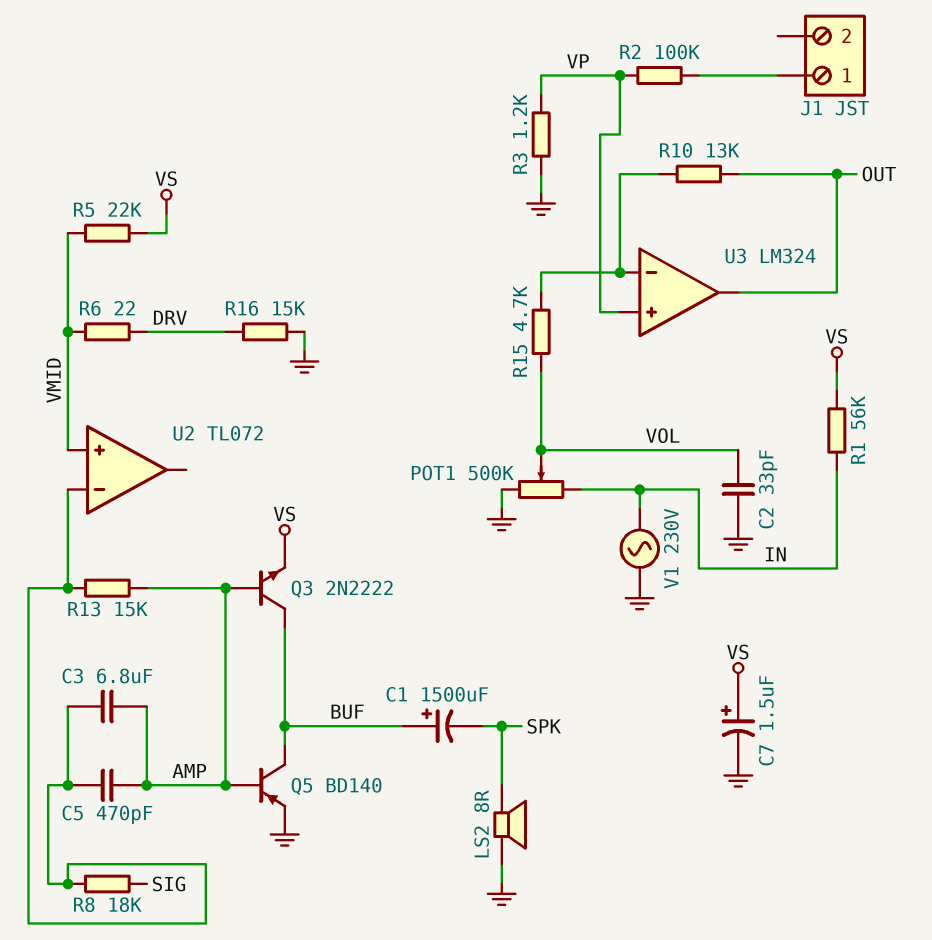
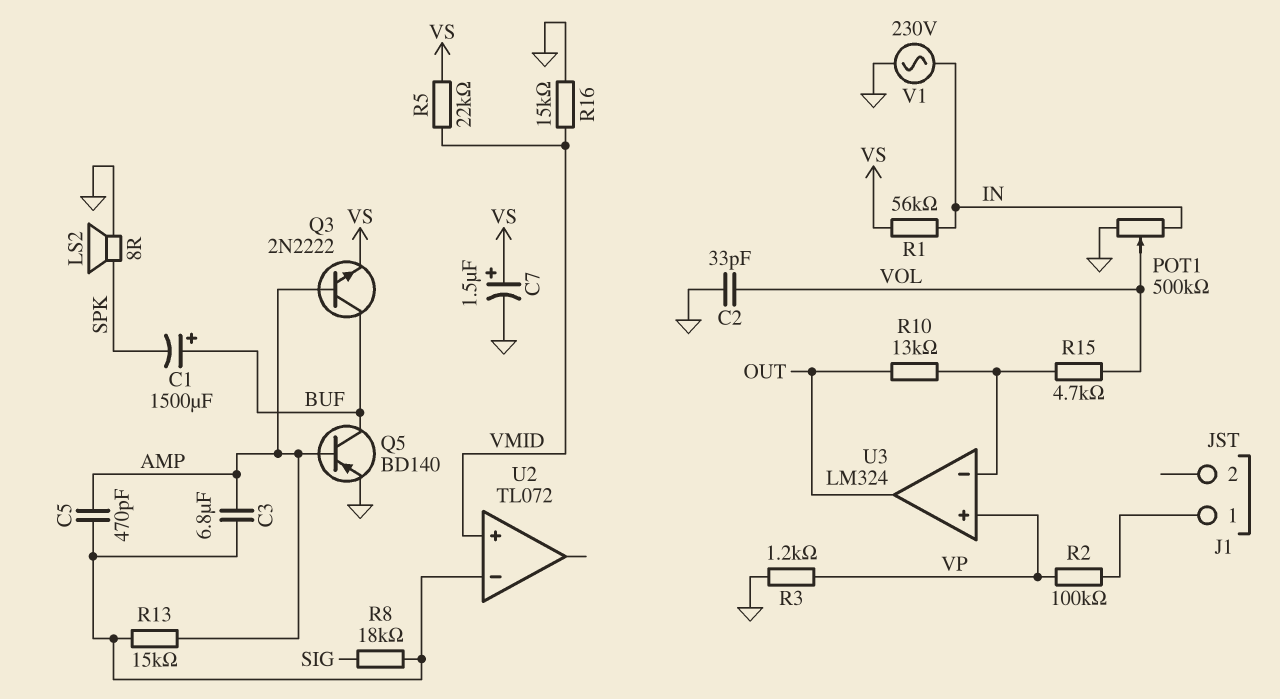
R6: 22 (DRV, VMID) -> none
R16: 15k (DRV, GND) -> 15k (GND, VMID)

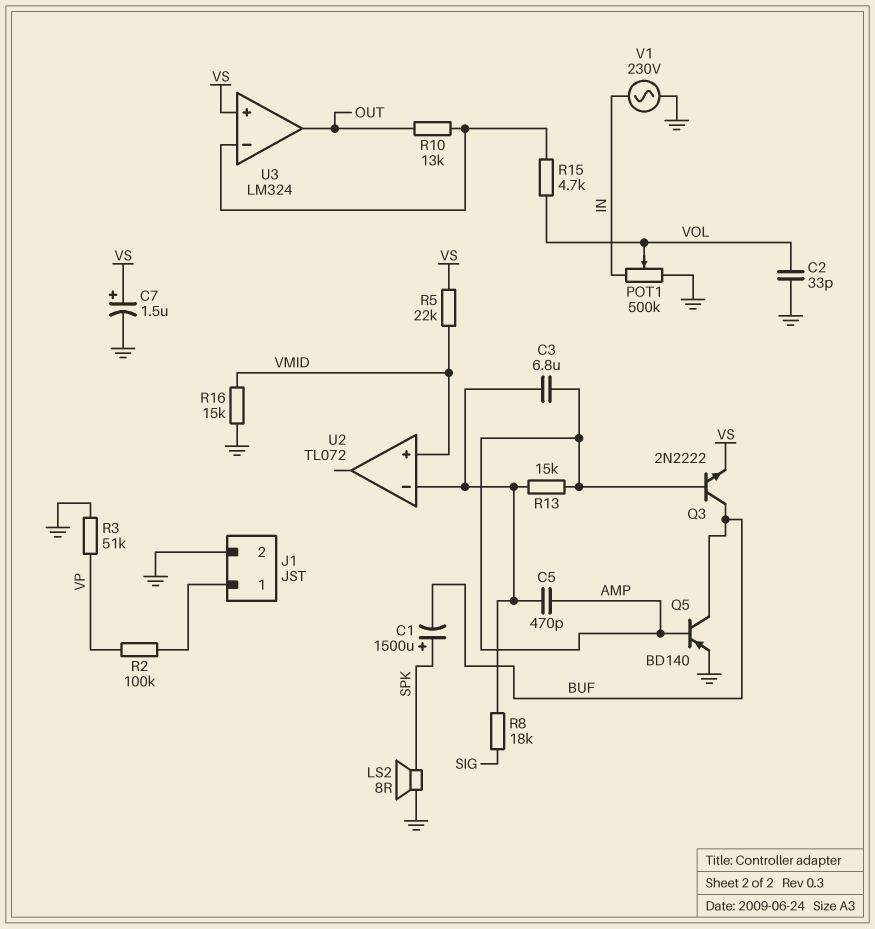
C1: 1500uF (plus BUF, minus SPK) -> 1500uF (plus SPK, minus BUF)
J1 pin 2: none -> GND
R1: 56k (IN, VS) -> none
R3: 1.2k (GND, VP) -> 51k (GND, VP)
U3 pin in+: VP -> VS

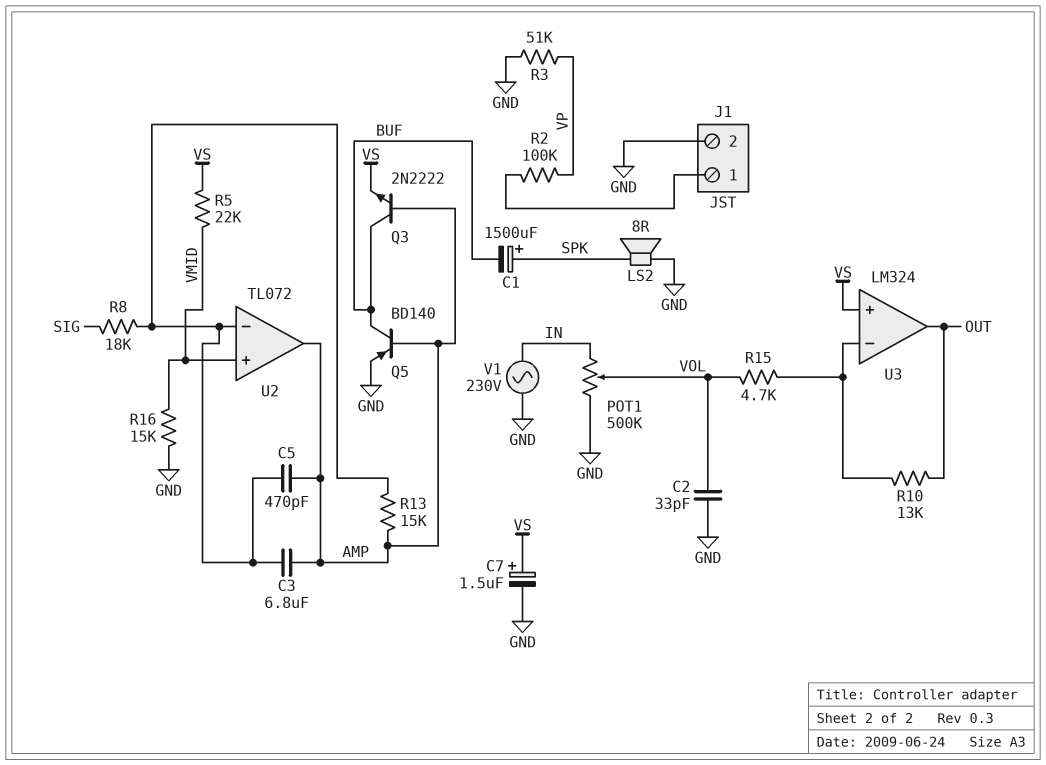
U2 pin out: none -> AMP

